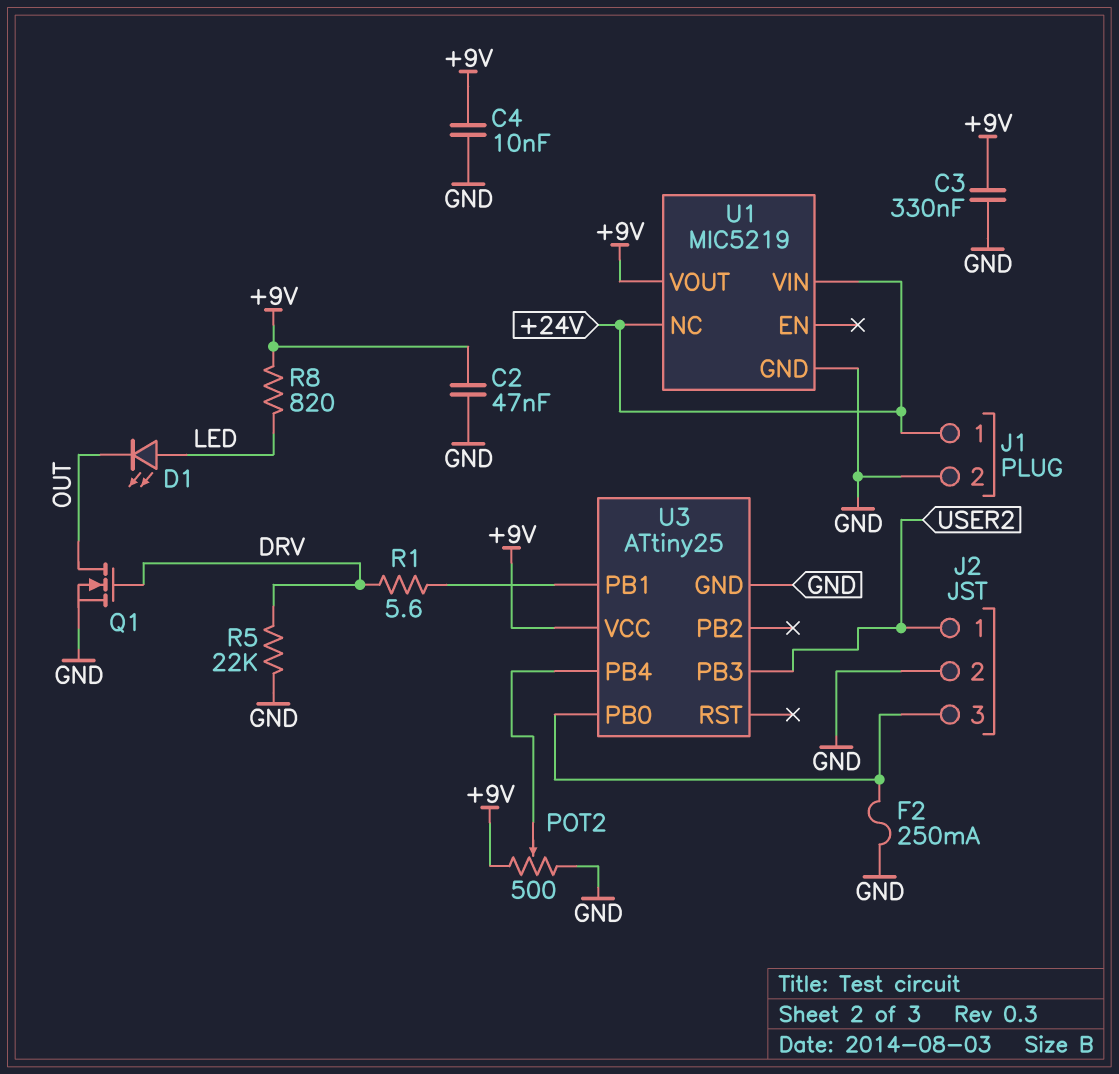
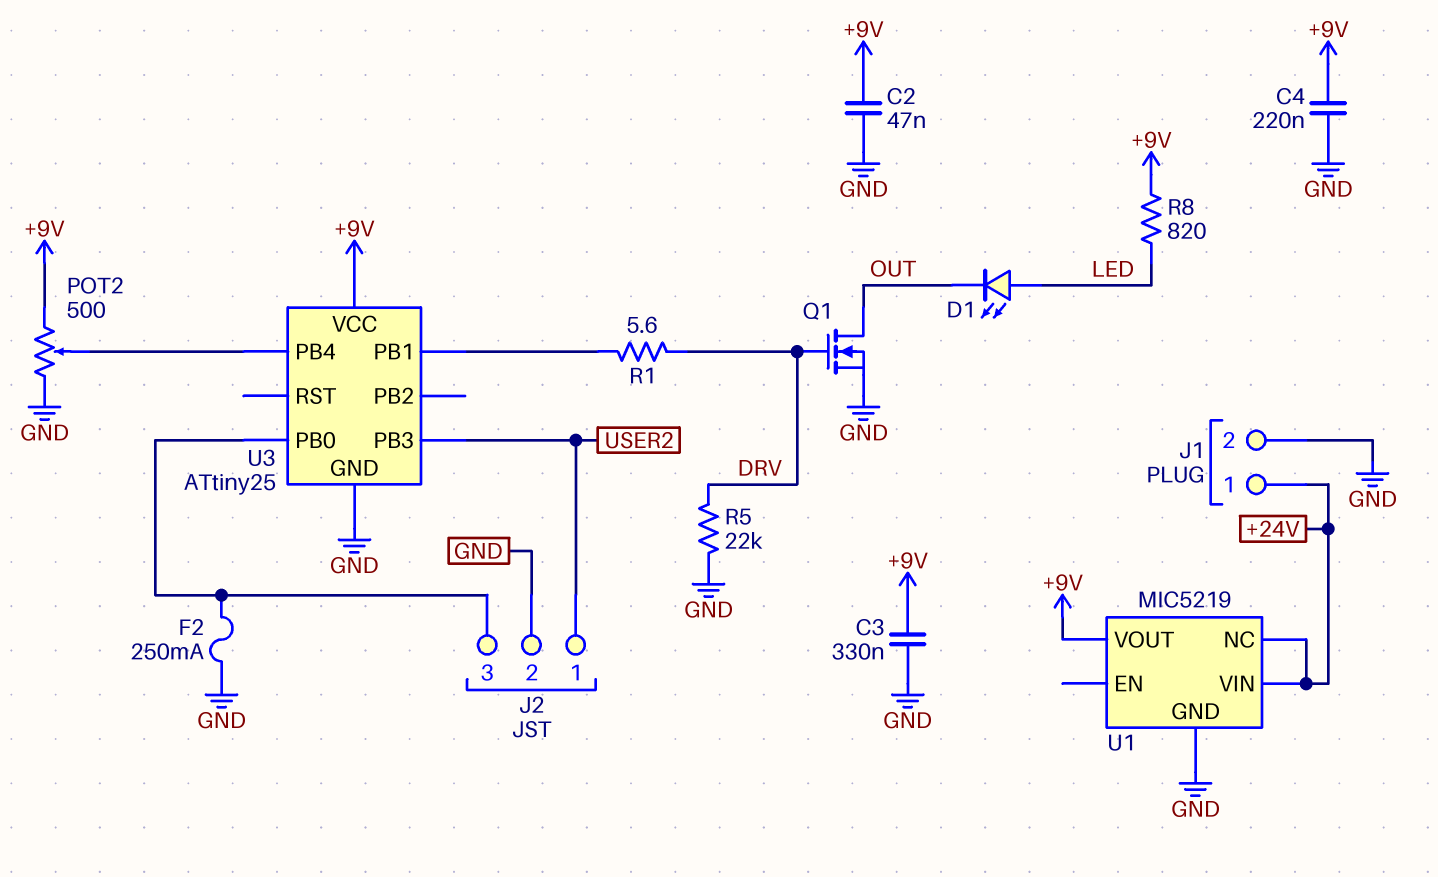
C4: 10nF (+9V, GND) -> 220nF (+9V, GND)

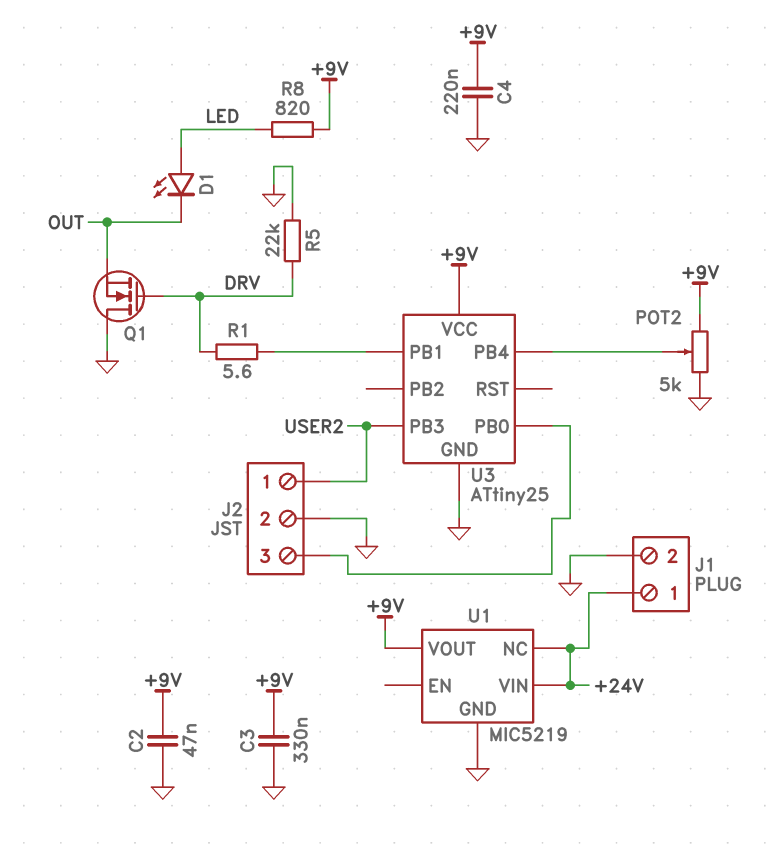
F2: 250mA (GND, J2/3) -> none
POT2: 500 (+9V, GND, wiper U3/PB4) -> 5k (+9V, GND, wiper U3/PB4)
Q1: NMOS (G DRV, D OUT, S GND) -> NMOS (G DRV, D GND, S OUT)

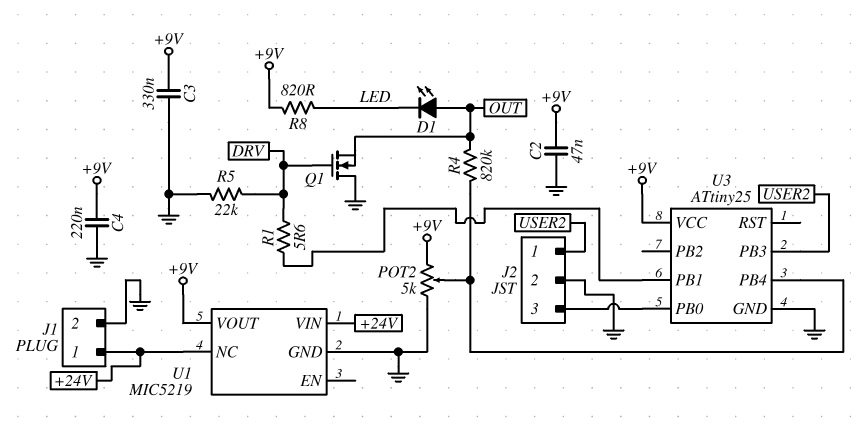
D1: LED (A LED, K OUT) -> LED (A OUT, K LED)
R4: none -> 820k (OUT, U3/PB4)

